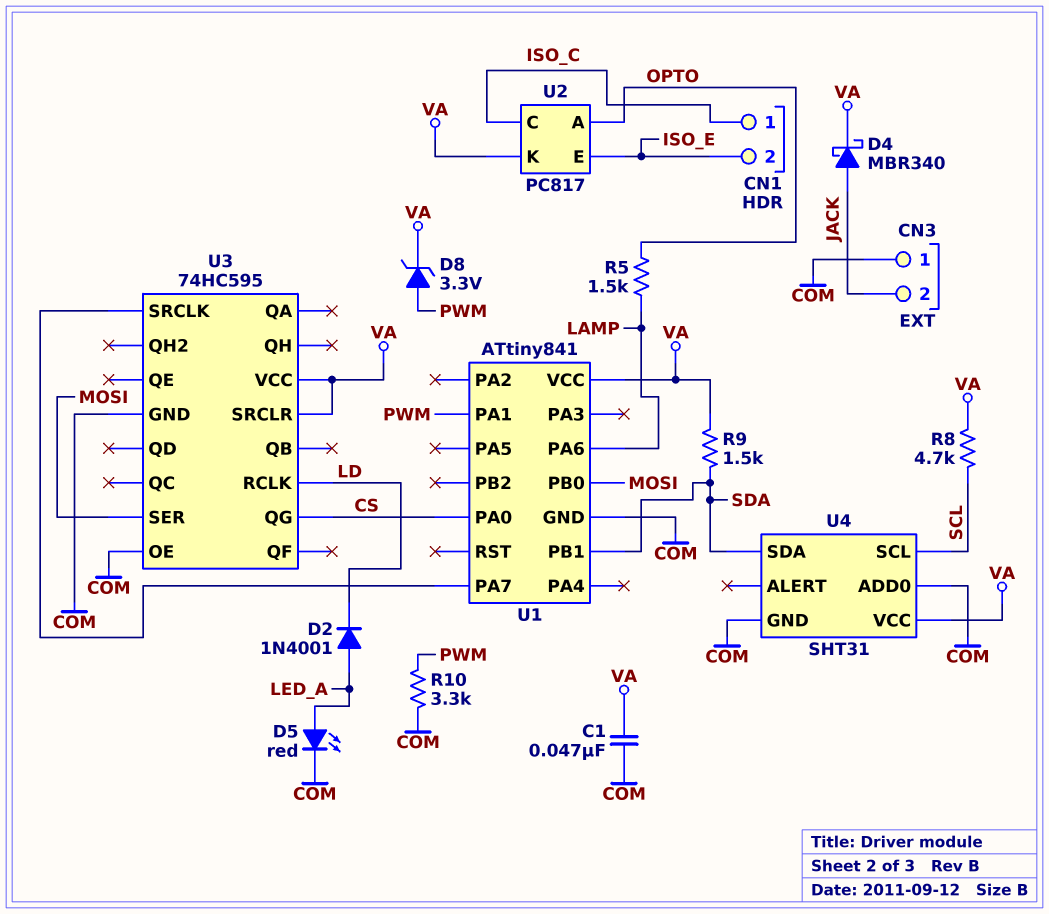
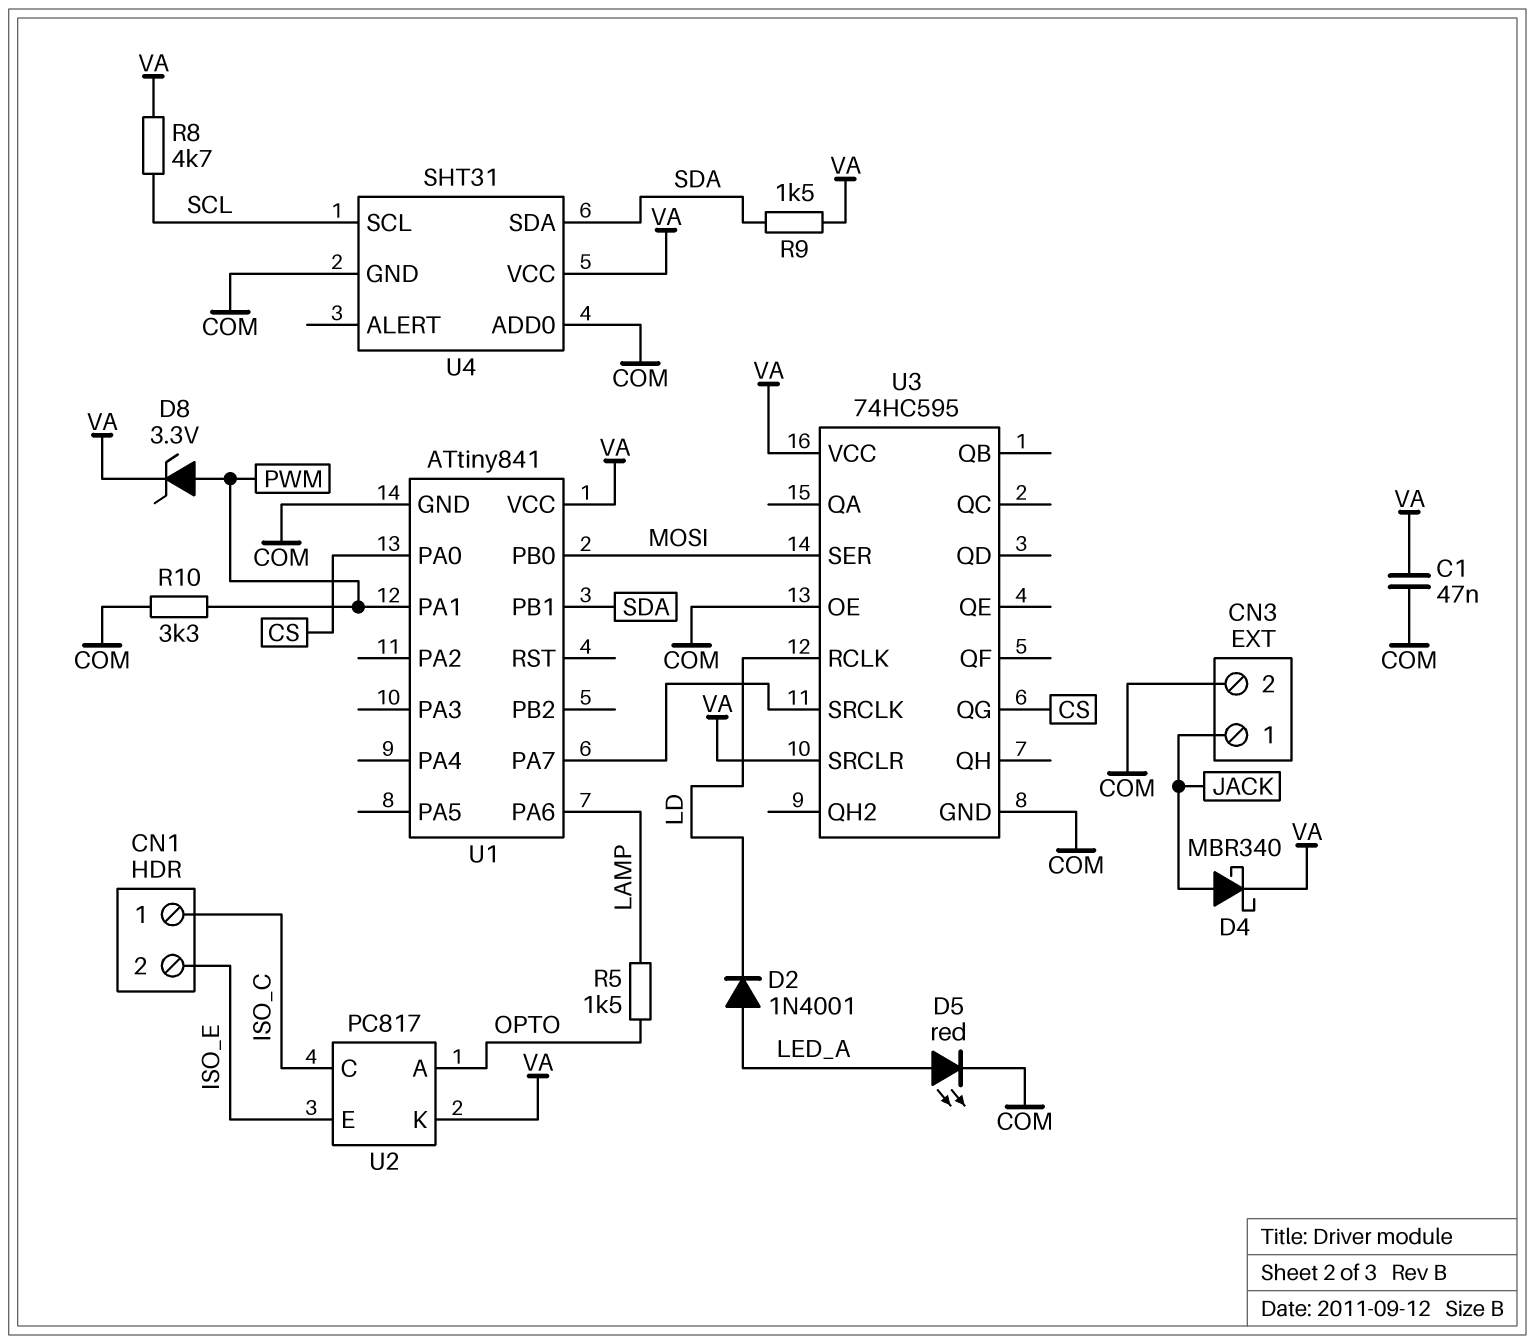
CN3 pin 1: COM -> JACK
CN3 pin 2: JACK -> COM

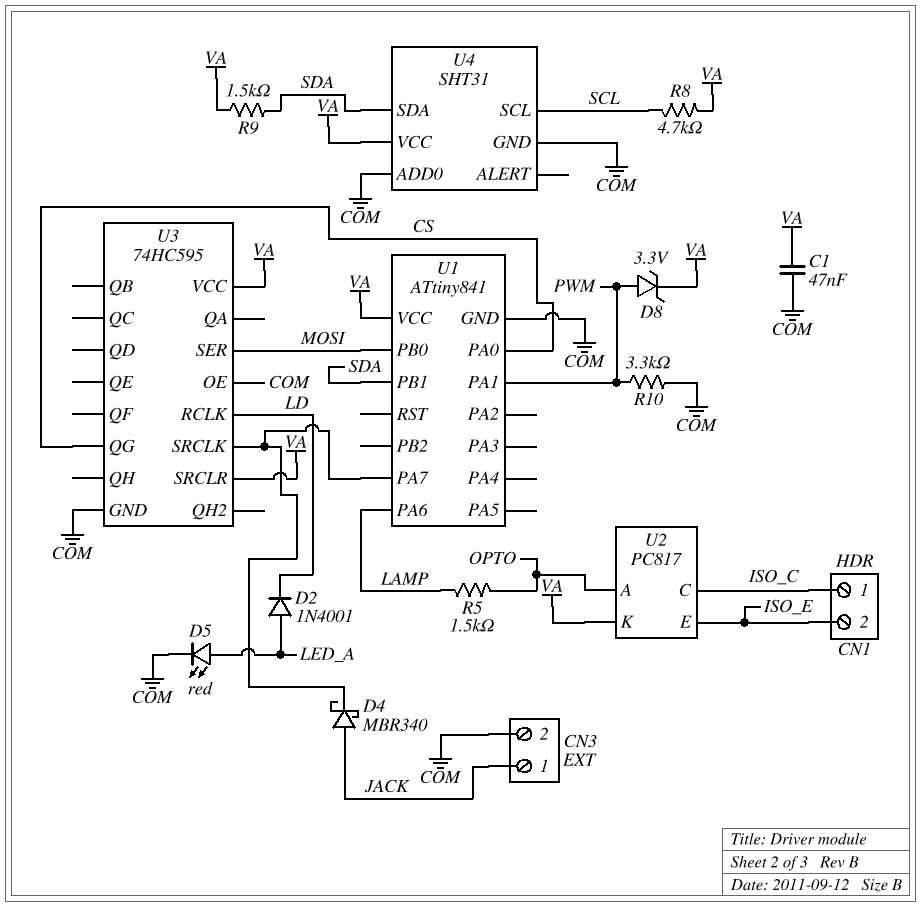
D4: schottky MBR340 (A JACK, K VA) -> schottky MBR340 (A JACK, K U1/PA7)

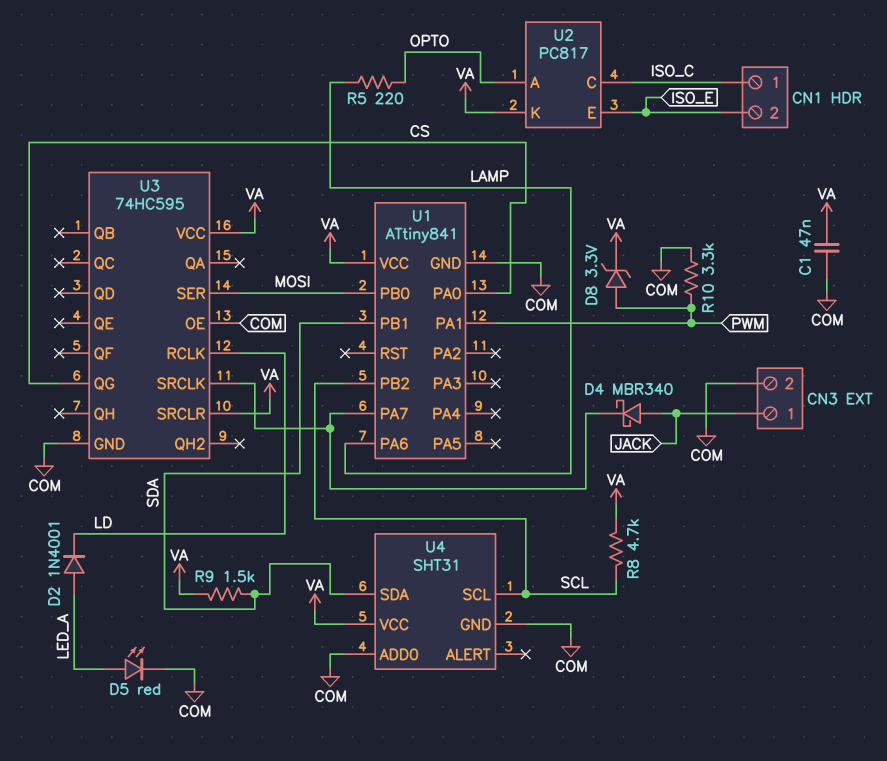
R5: 1.5k (LAMP, OPTO) -> 220 (LAMP, OPTO)
U1 pin PB2: none -> SCL

